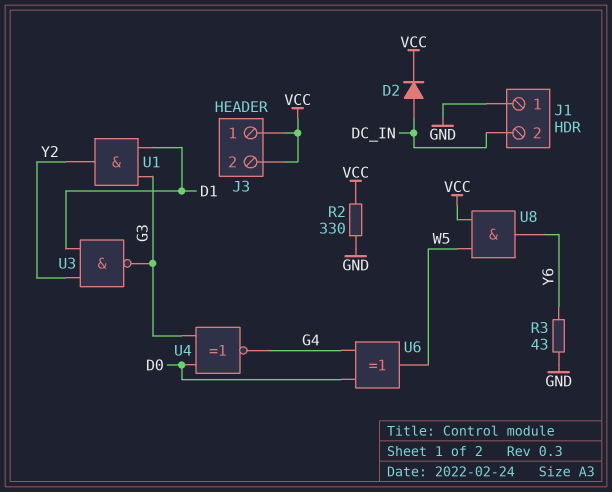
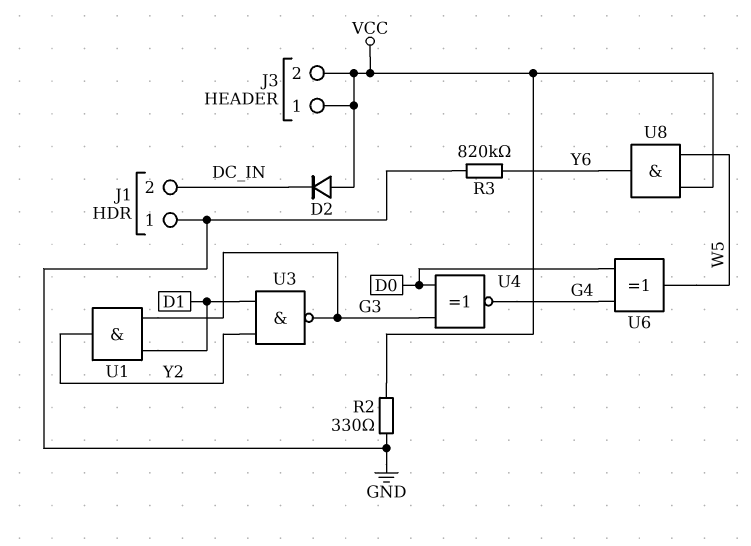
D2: diode (A DC_IN, K VCC) -> diode (A VCC, K DC_IN)
R3: 43 (GND, Y6) -> 820k (GND, Y6)

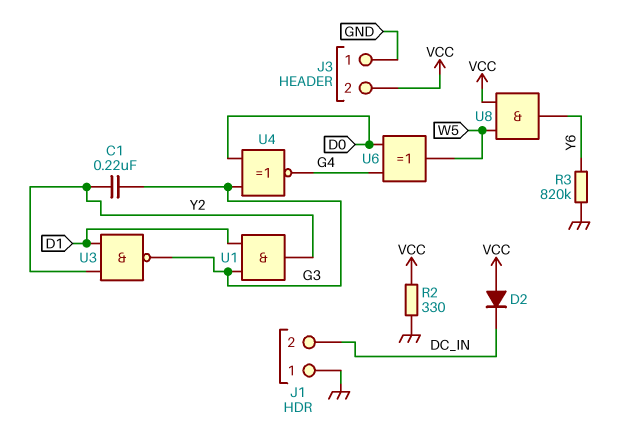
C1: none -> 220nF (G3, Y2)
J3 pin 1: VCC -> GND

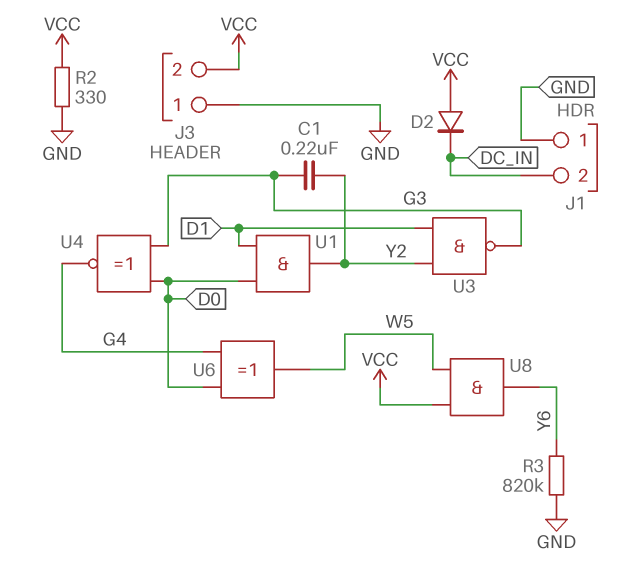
U1: AND (in D1, in G3, out Y2) -> AND (in D0, in D1, out Y2)

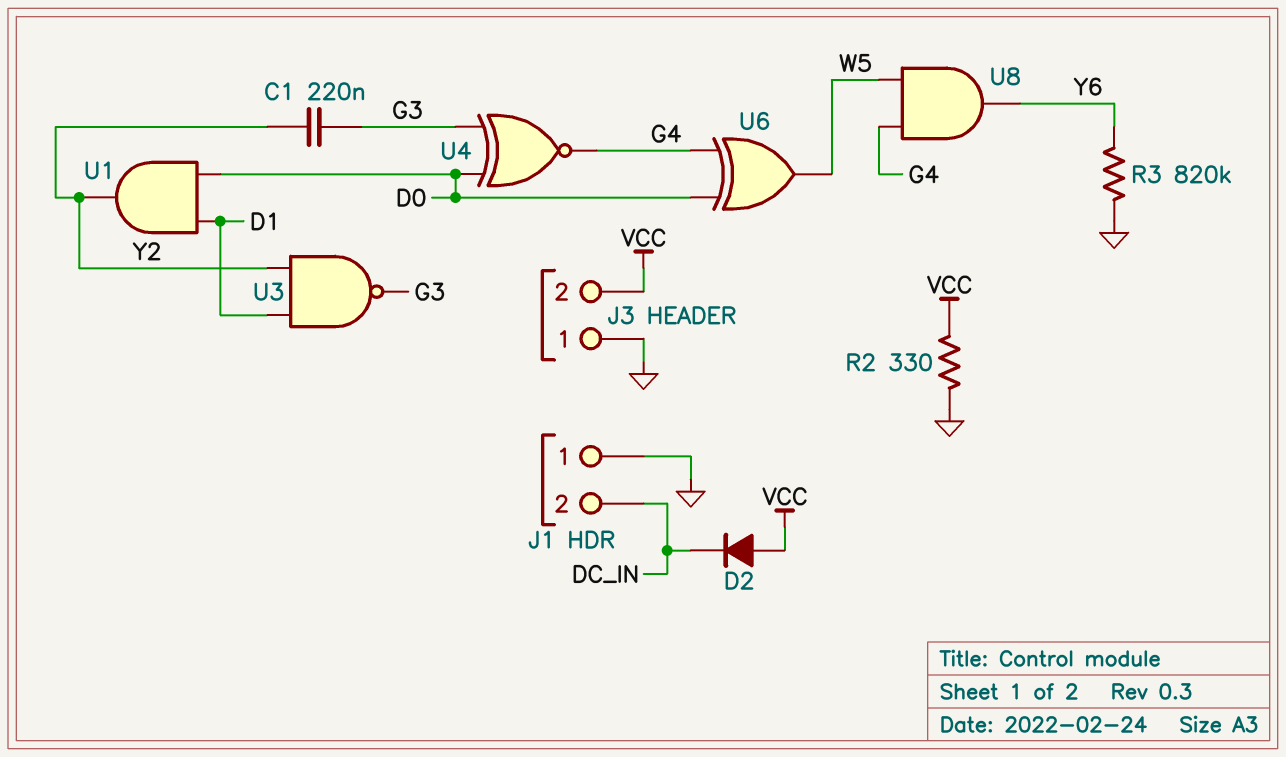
U8: AND (in VCC, in W5, out Y6) -> AND (in G4, in W5, out Y6)

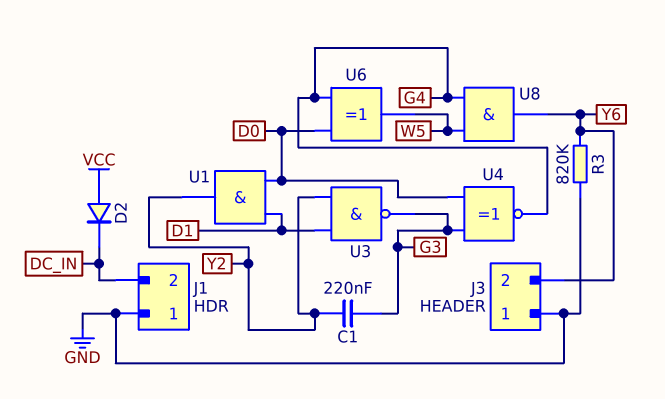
J3 pin 2: VCC -> Y6
R2: 330 (GND, VCC) -> none

